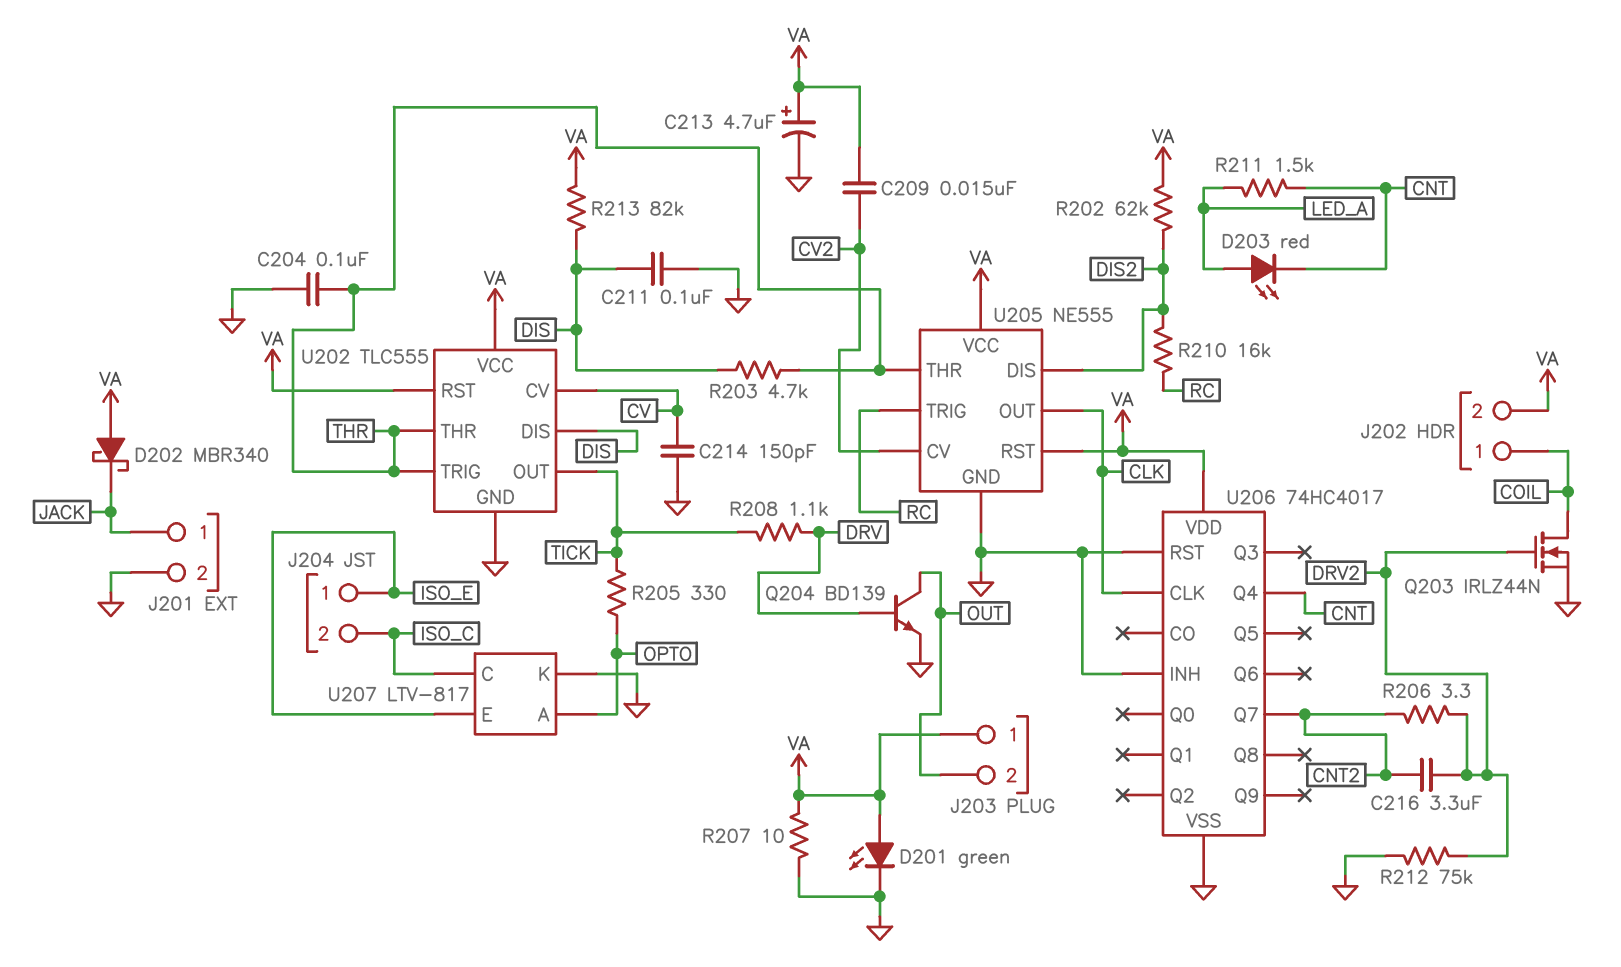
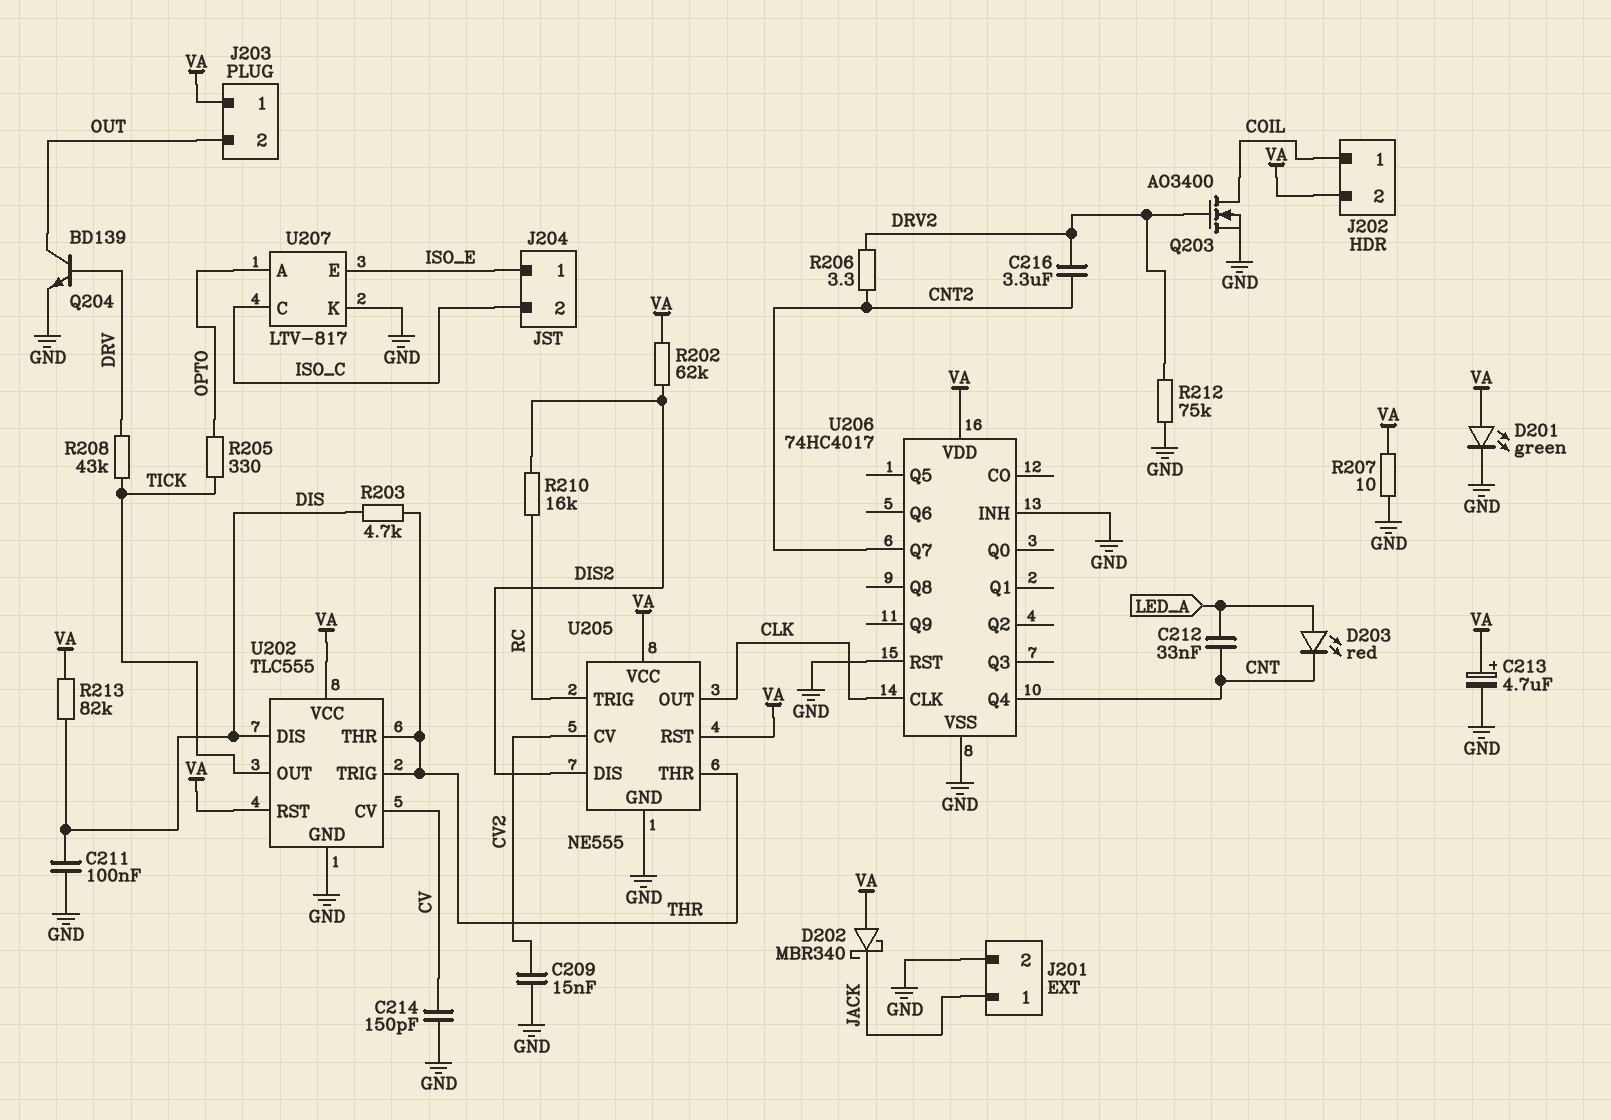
C204: 100nF (GND, THR) -> none
C209: 15nF (CV2, VA) -> 15nF (CV2, GND)
C212: none -> 33nF (CNT, LED_A)
Q203: NMOS IRLZ44N (G DRV2, D COIL, S GND) -> NMOS AO3400 (G DRV2, D COIL, S GND)
R208: 1.1k (DRV, TICK) -> 43k (DRV, TICK)
R211: 1.5k (CNT, LED_A) -> none

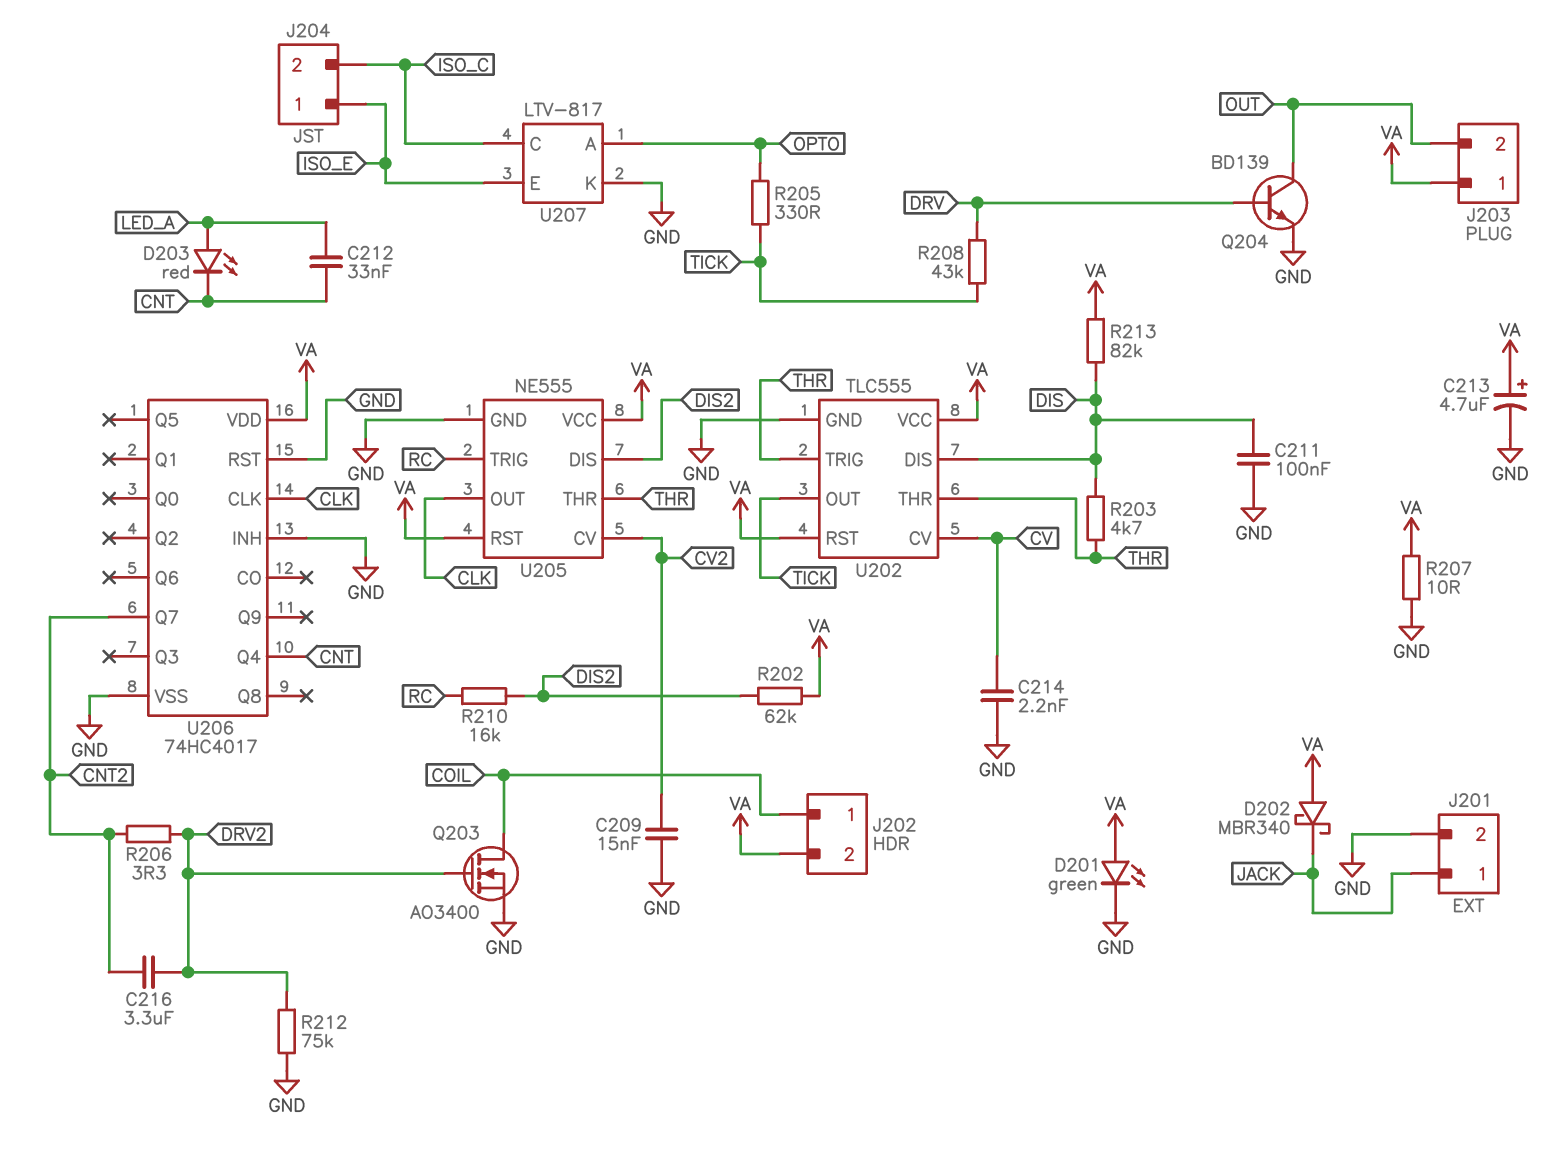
C214: 150pF (CV, GND) -> 2.2nF (CV, GND)

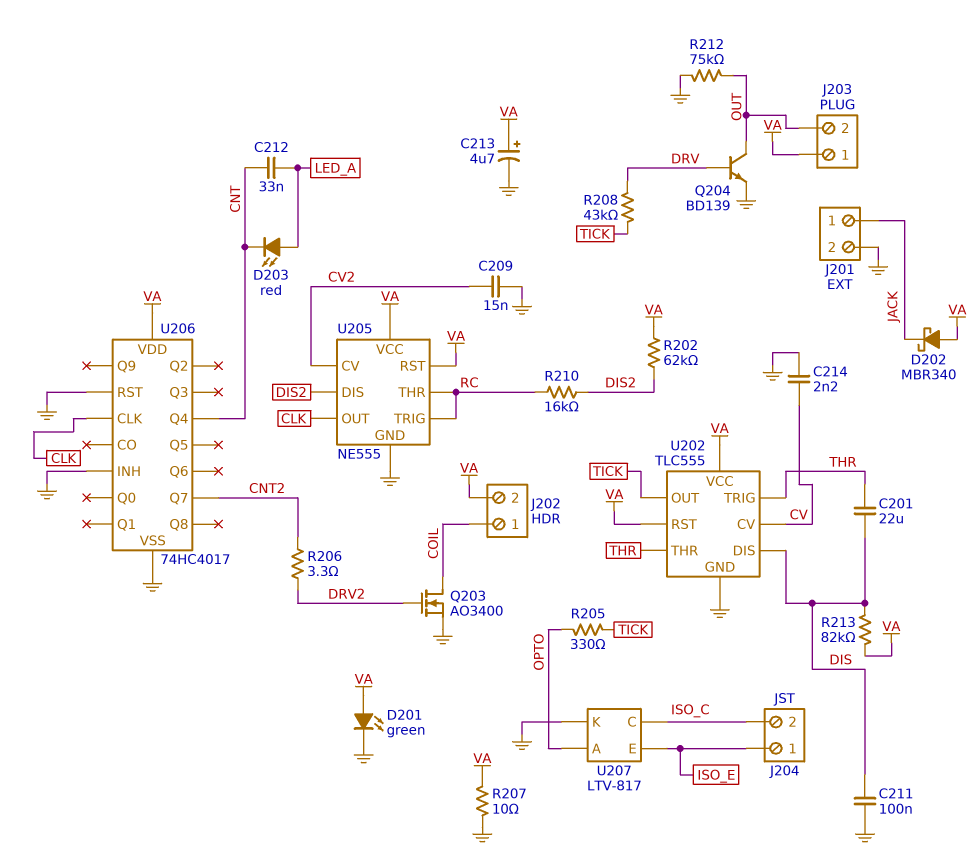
C201: none -> 22uF (DIS, THR)
C216: 3.3uF (CNT2, DRV2) -> none
R203: 4.7k (DIS, THR) -> none
R212: 75k (DRV2, GND) -> 75k (GND, OUT)
U205 pin THR: THR -> RC

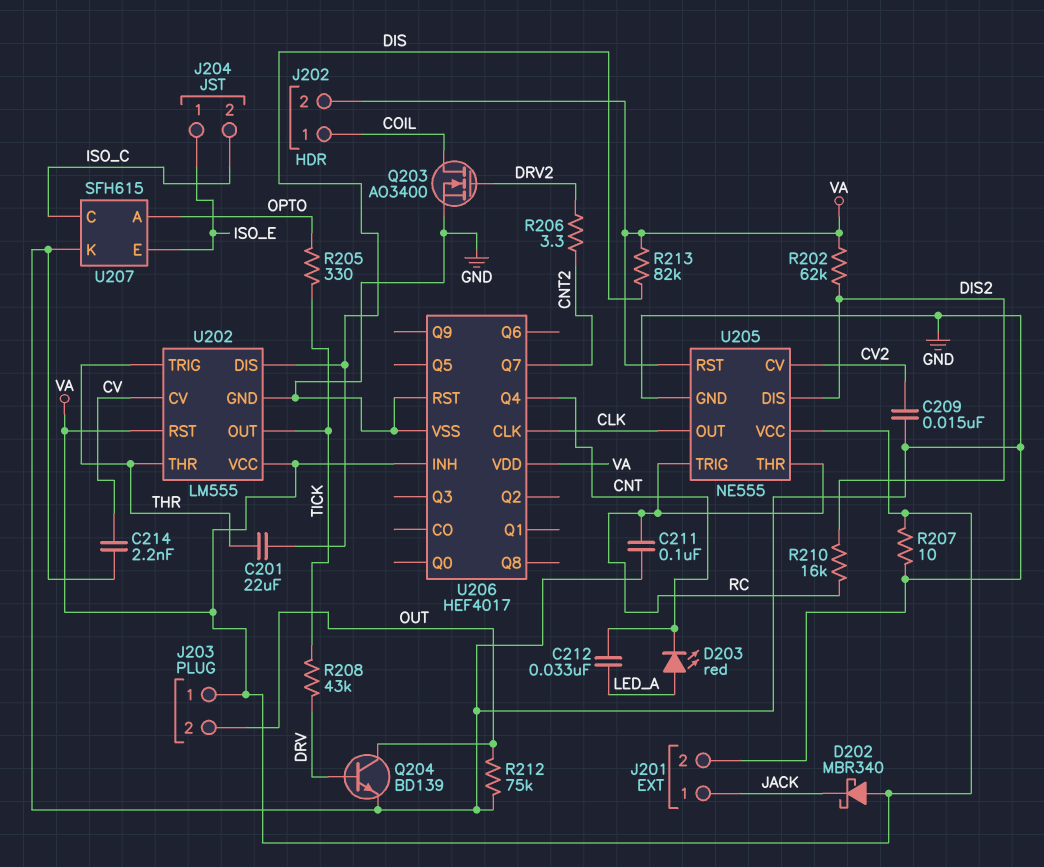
C211: 100nF (DIS, GND) -> 100nF (GND, RC)
C213: 4.7uF (plus VA, minus GND) -> none
D201: LED green (A VA, K GND) -> none
U202: TLC555 -> LM555
U206: 74HC4017 -> HEF4017
U206 pin INH: GND -> VA
U207: LTV-817 -> SFH615

